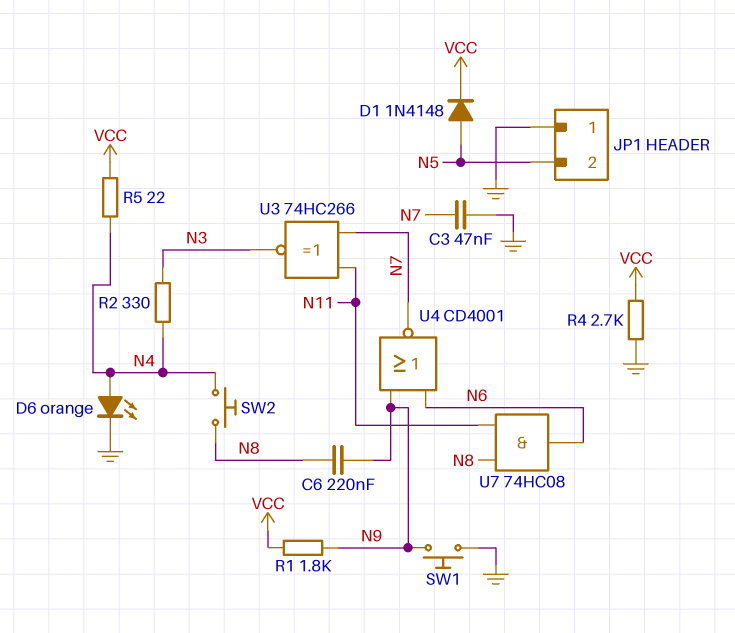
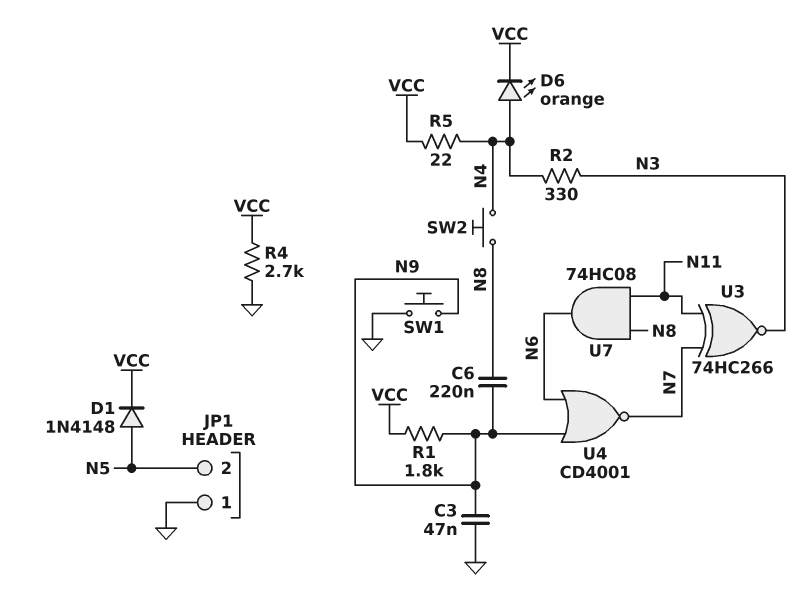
C3: 47nF (GND, N7) -> 47nF (GND, N9)
D6: LED orange (A N4, K GND) -> LED orange (A N4, K VCC)

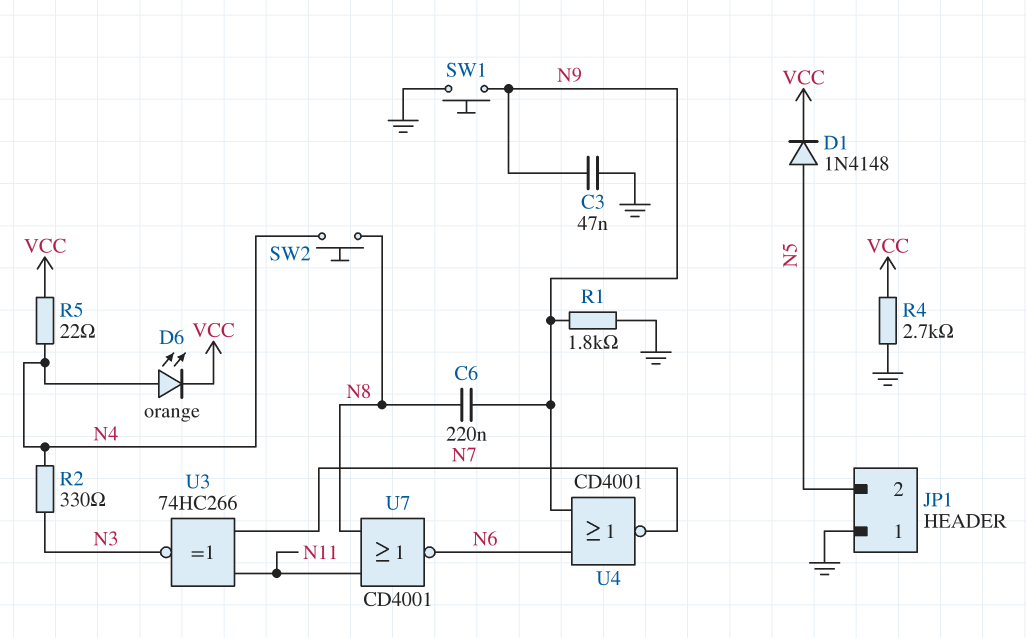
R1: 1.8k (N9, VCC) -> 1.8k (GND, N9)
U7: AND 74HC08 (in N8, in N11, out N6) -> NOR CD4001 (in N8, in N11, out N6)

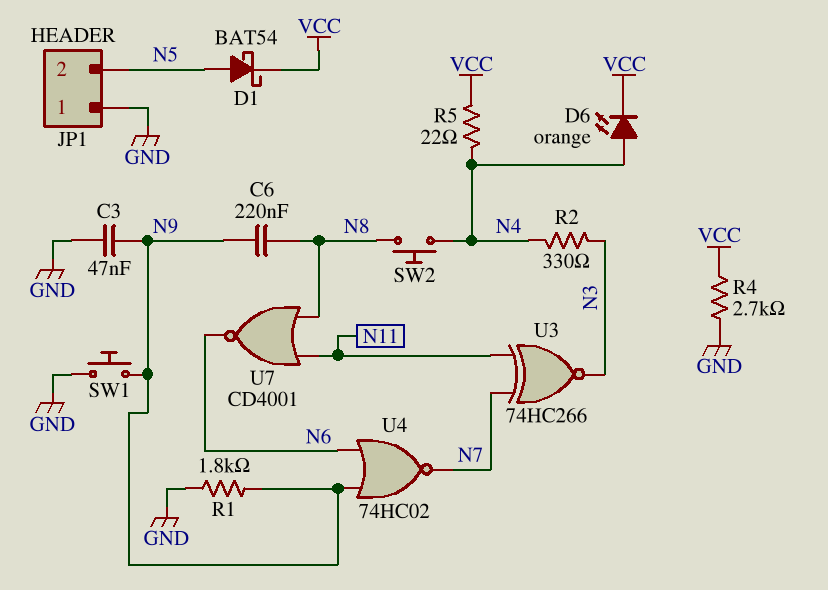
D1: diode 1N4148 (A N5, K VCC) -> schottky BAT54 (A N5, K VCC)
U4: NOR CD4001 (in N6, in N9, out N7) -> NOR 74HC02 (in N6, in N9, out N7)

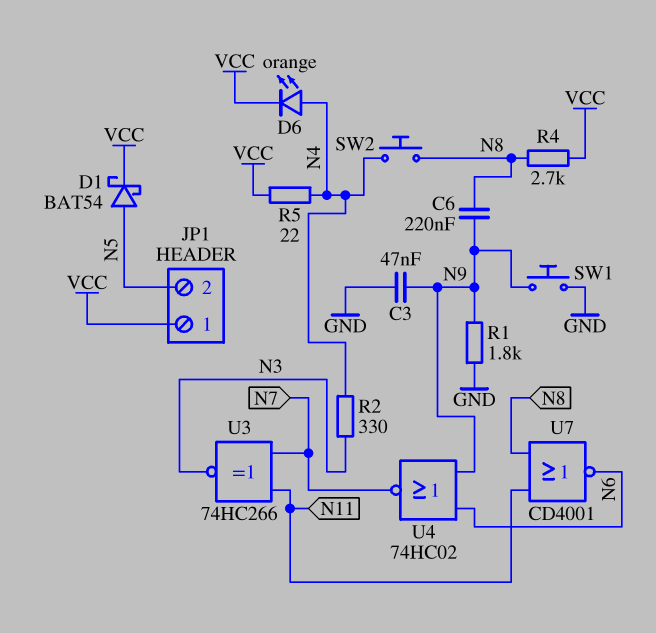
JP1 pin 1: GND -> VCC
R4: 2.7k (GND, VCC) -> 2.7k (N8, VCC)

